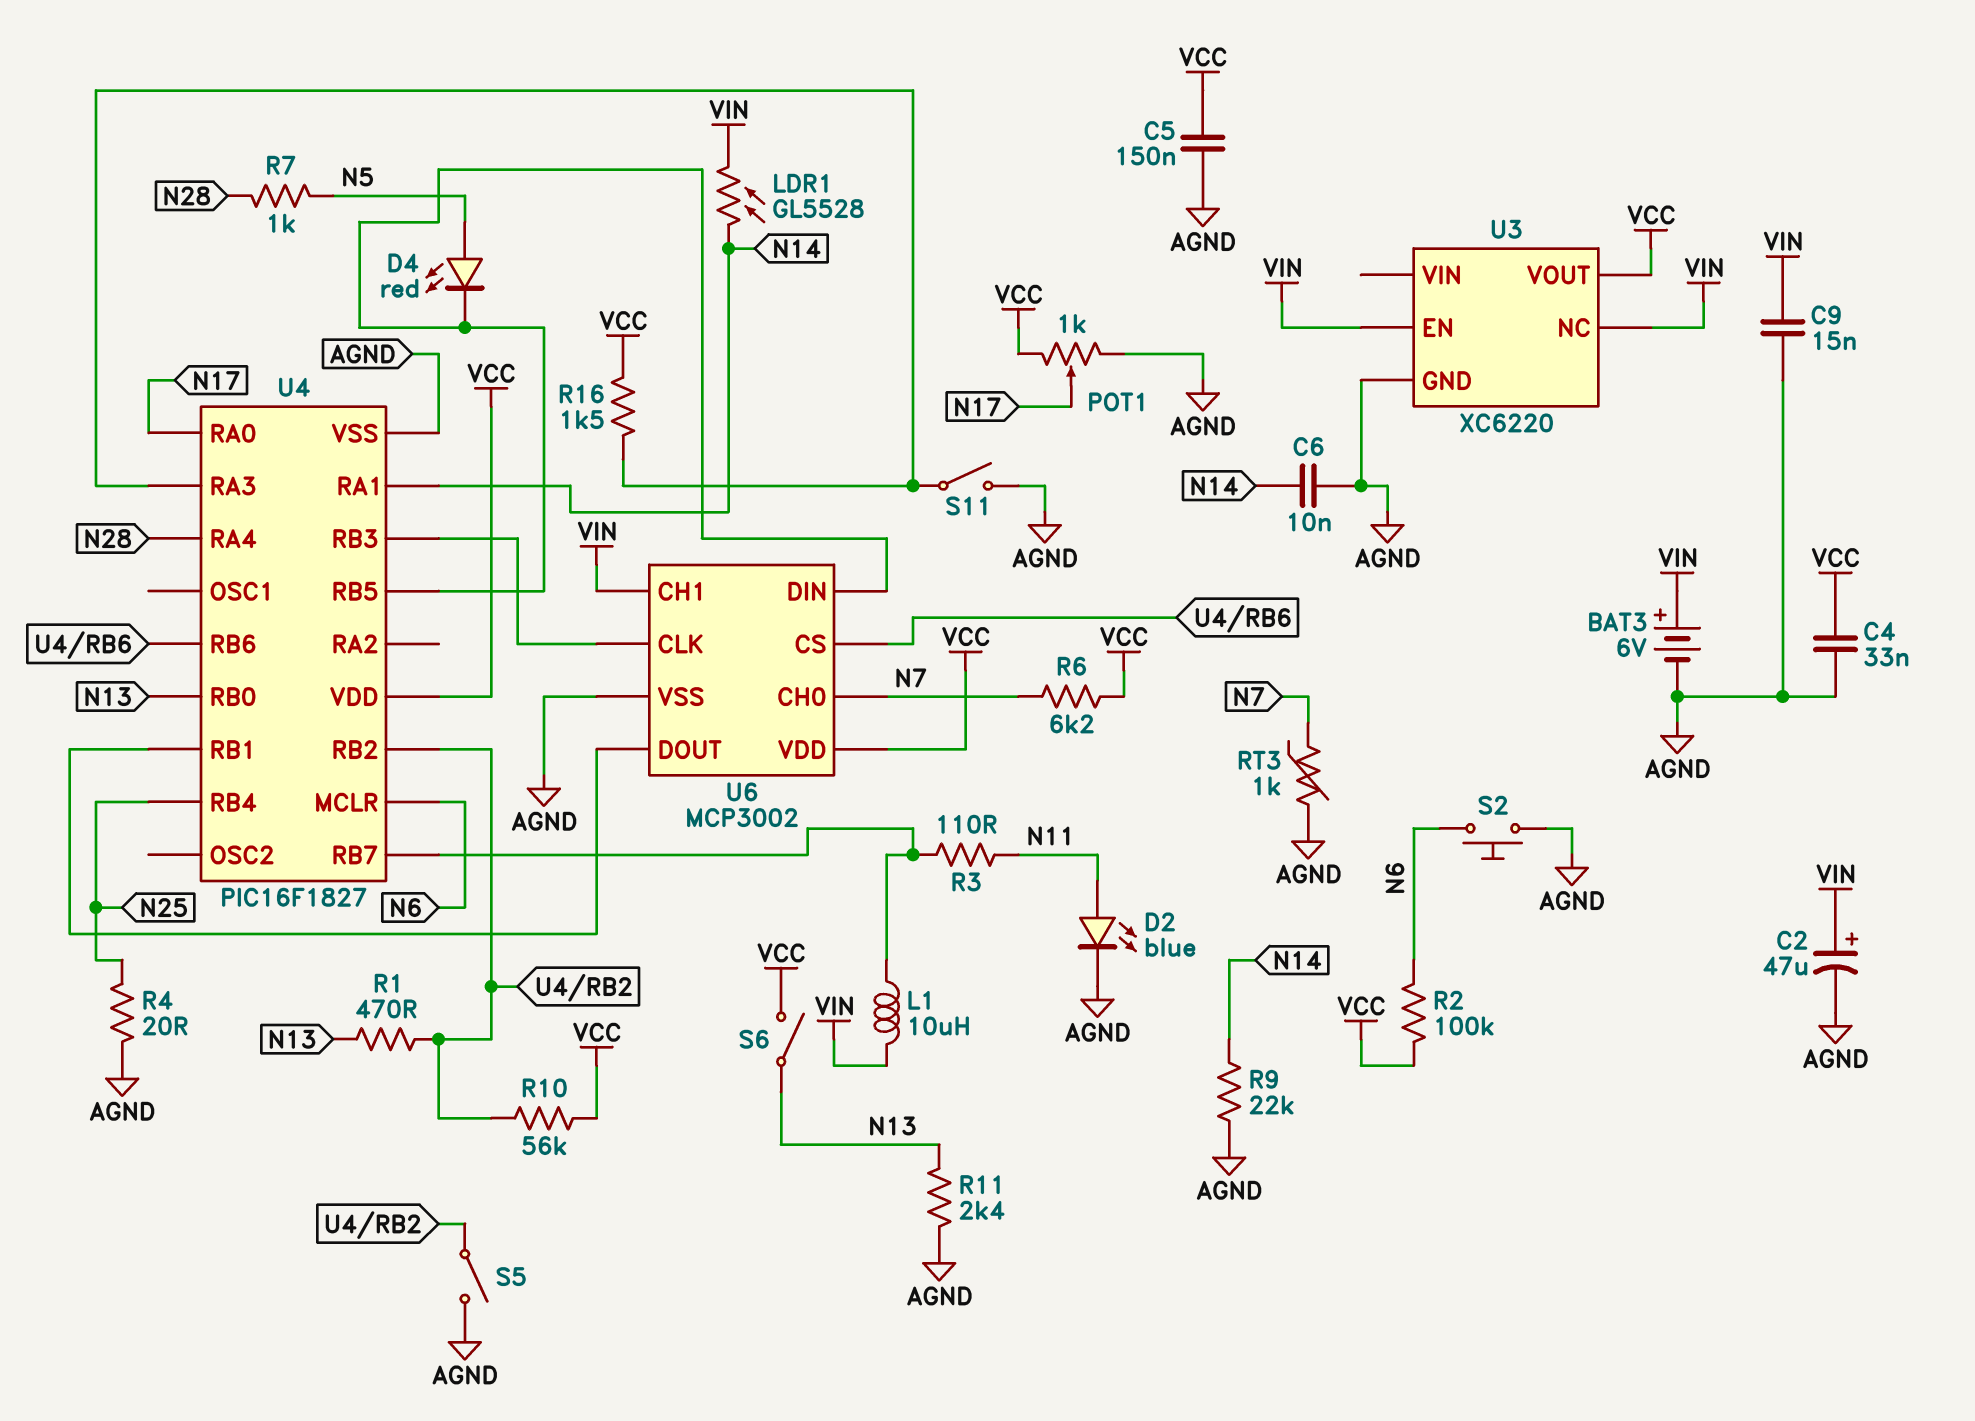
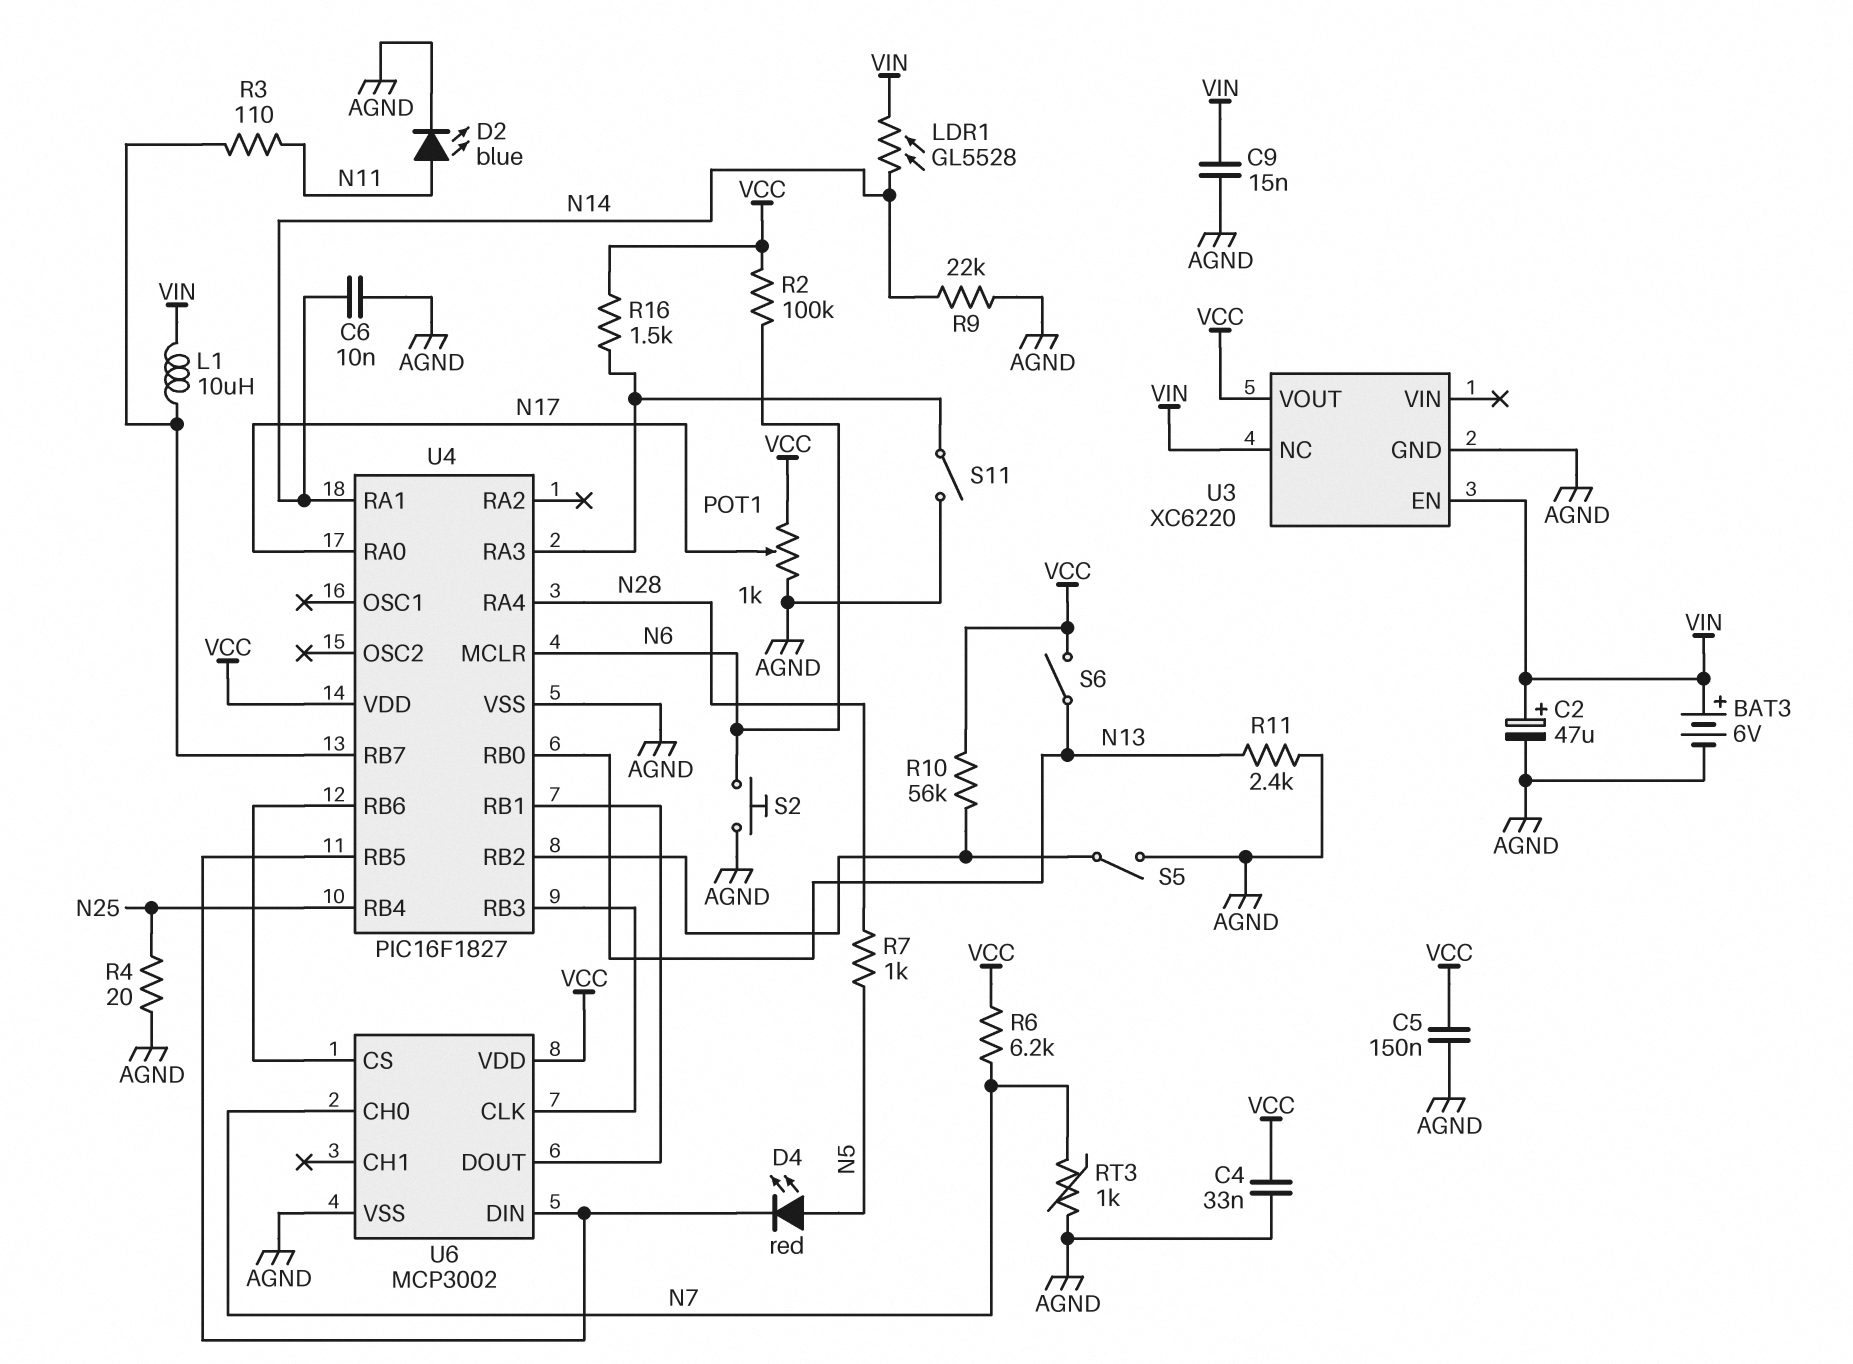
R1: 470 (N13, U4/RB2) -> none
U6 pin CH1: VIN -> none

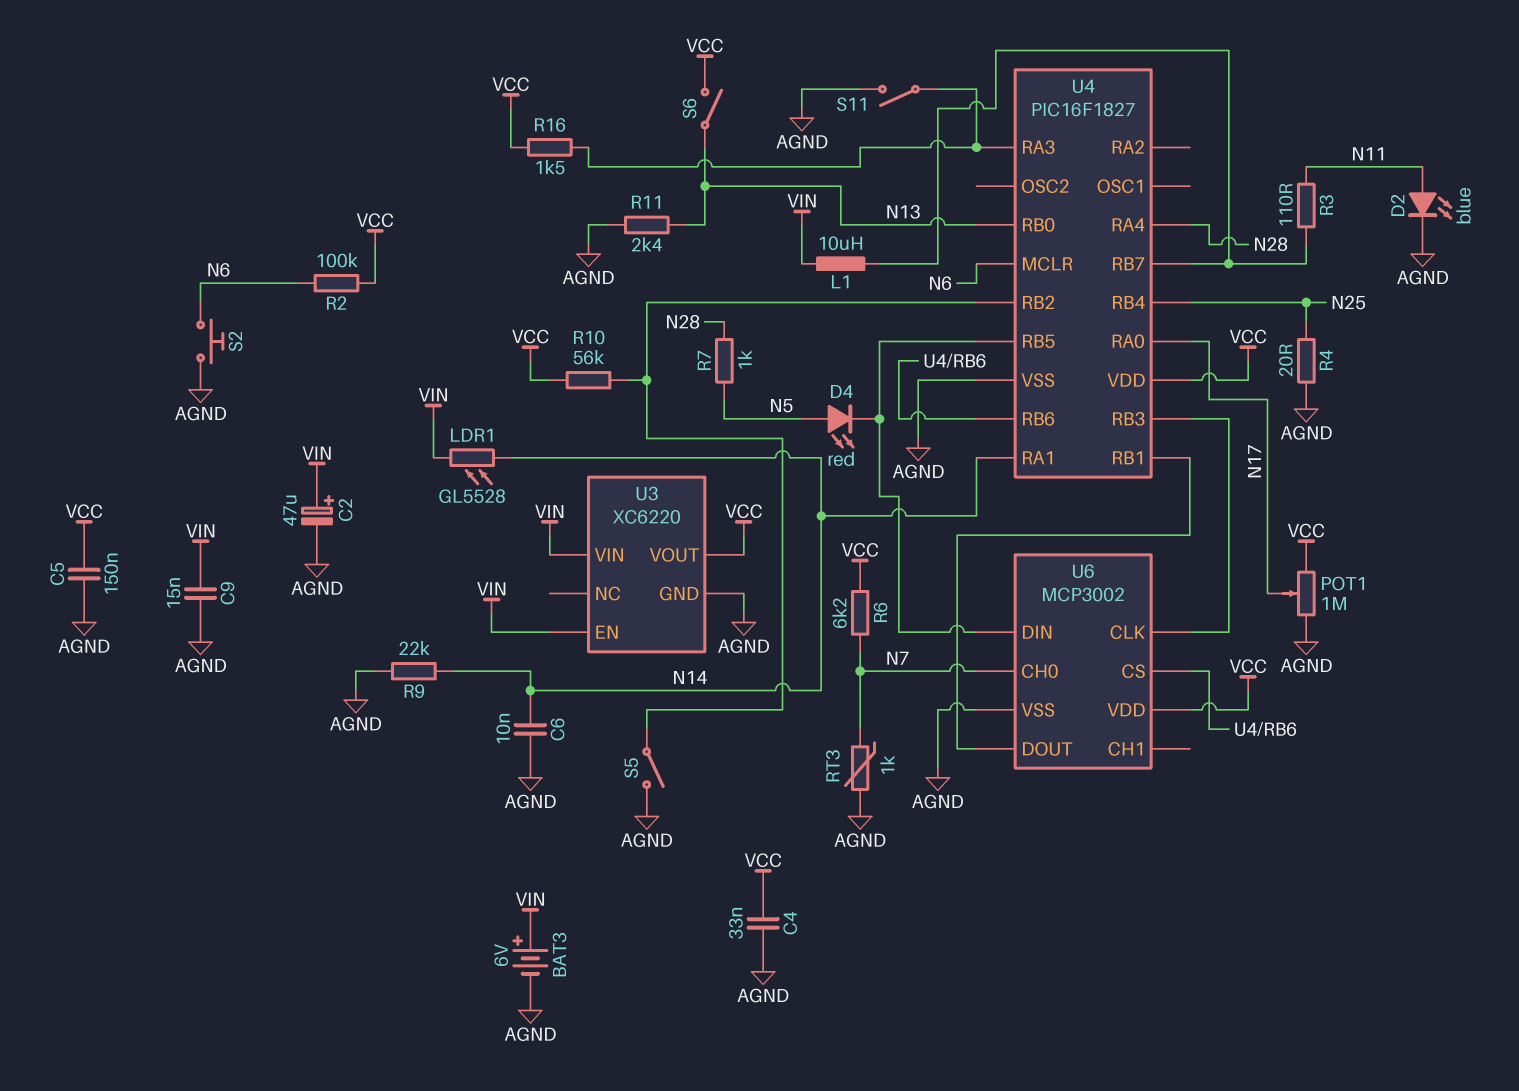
POT1: 1k (AGND, VCC, wiper N17) -> 1M (AGND, VCC, wiper N17)
U3 pin NC: VIN -> none
U3 pin VIN: none -> VIN

